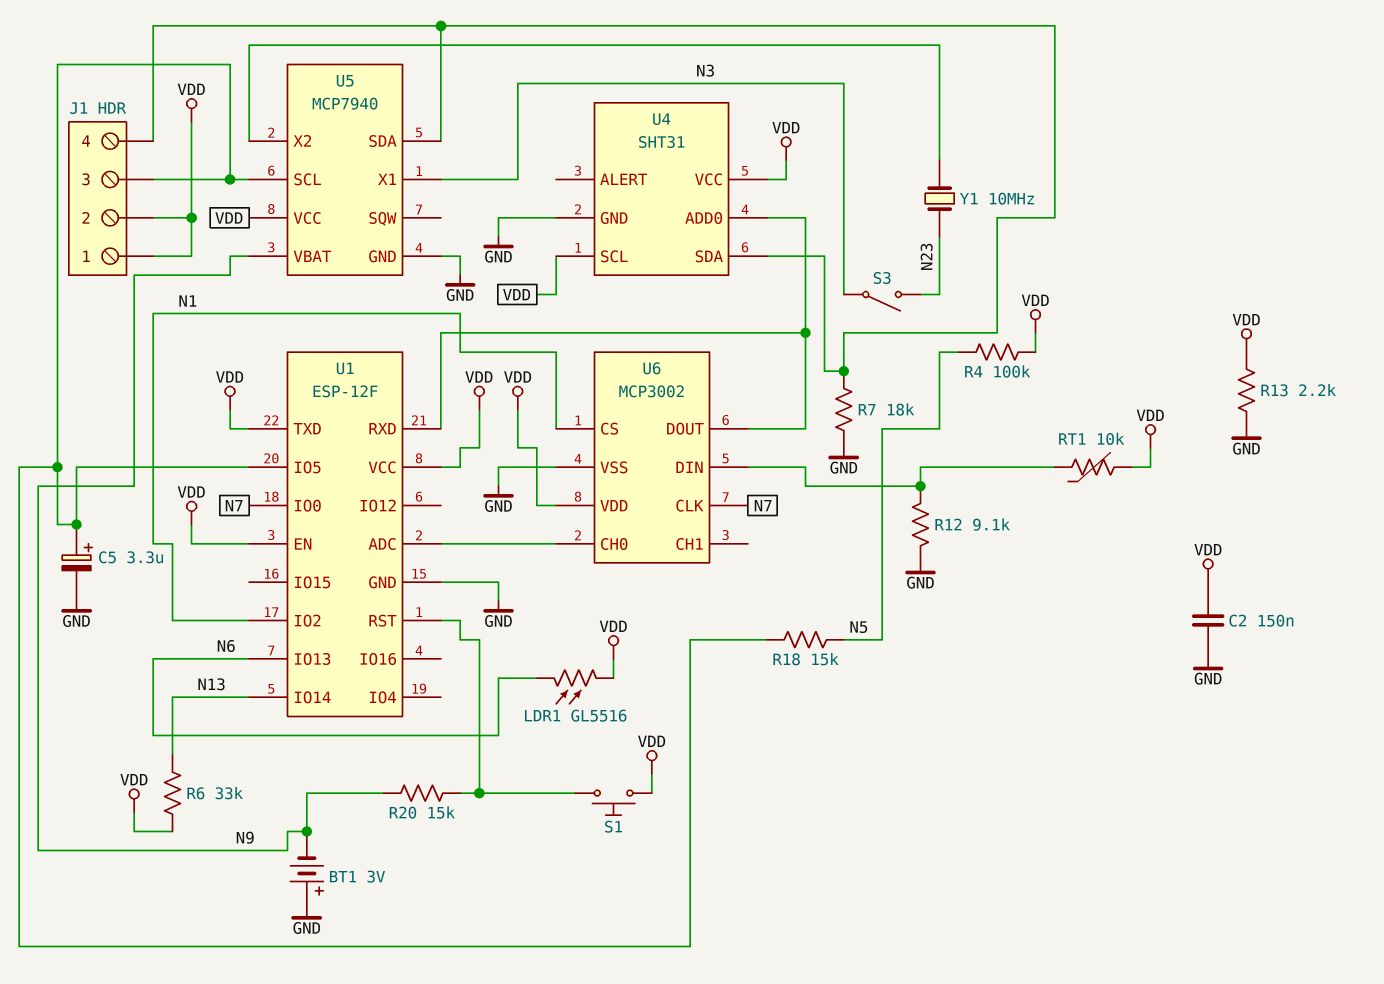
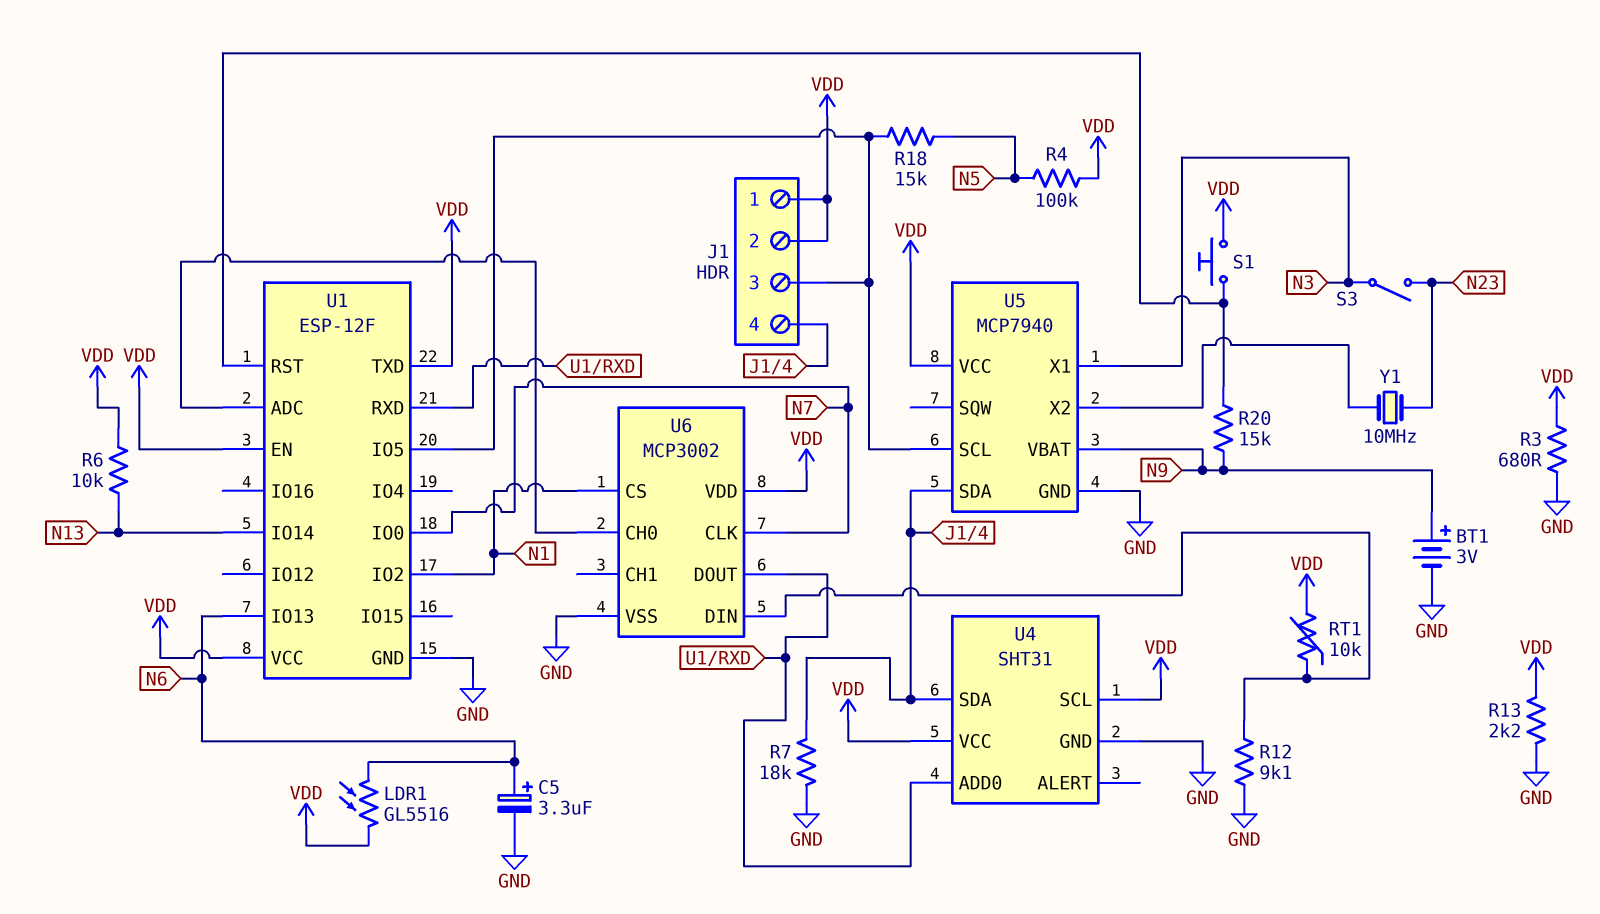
BT1: 3V (plus GND, minus N9) -> 3V (plus N9, minus GND)
C2: 150nF (GND, VDD) -> none
C5: 3.3uF (plus J1/3, minus GND) -> 3.3uF (plus N6, minus GND)
R3: none -> 680 (GND, VDD)
R6: 33k (N13, VDD) -> 10k (N13, VDD)

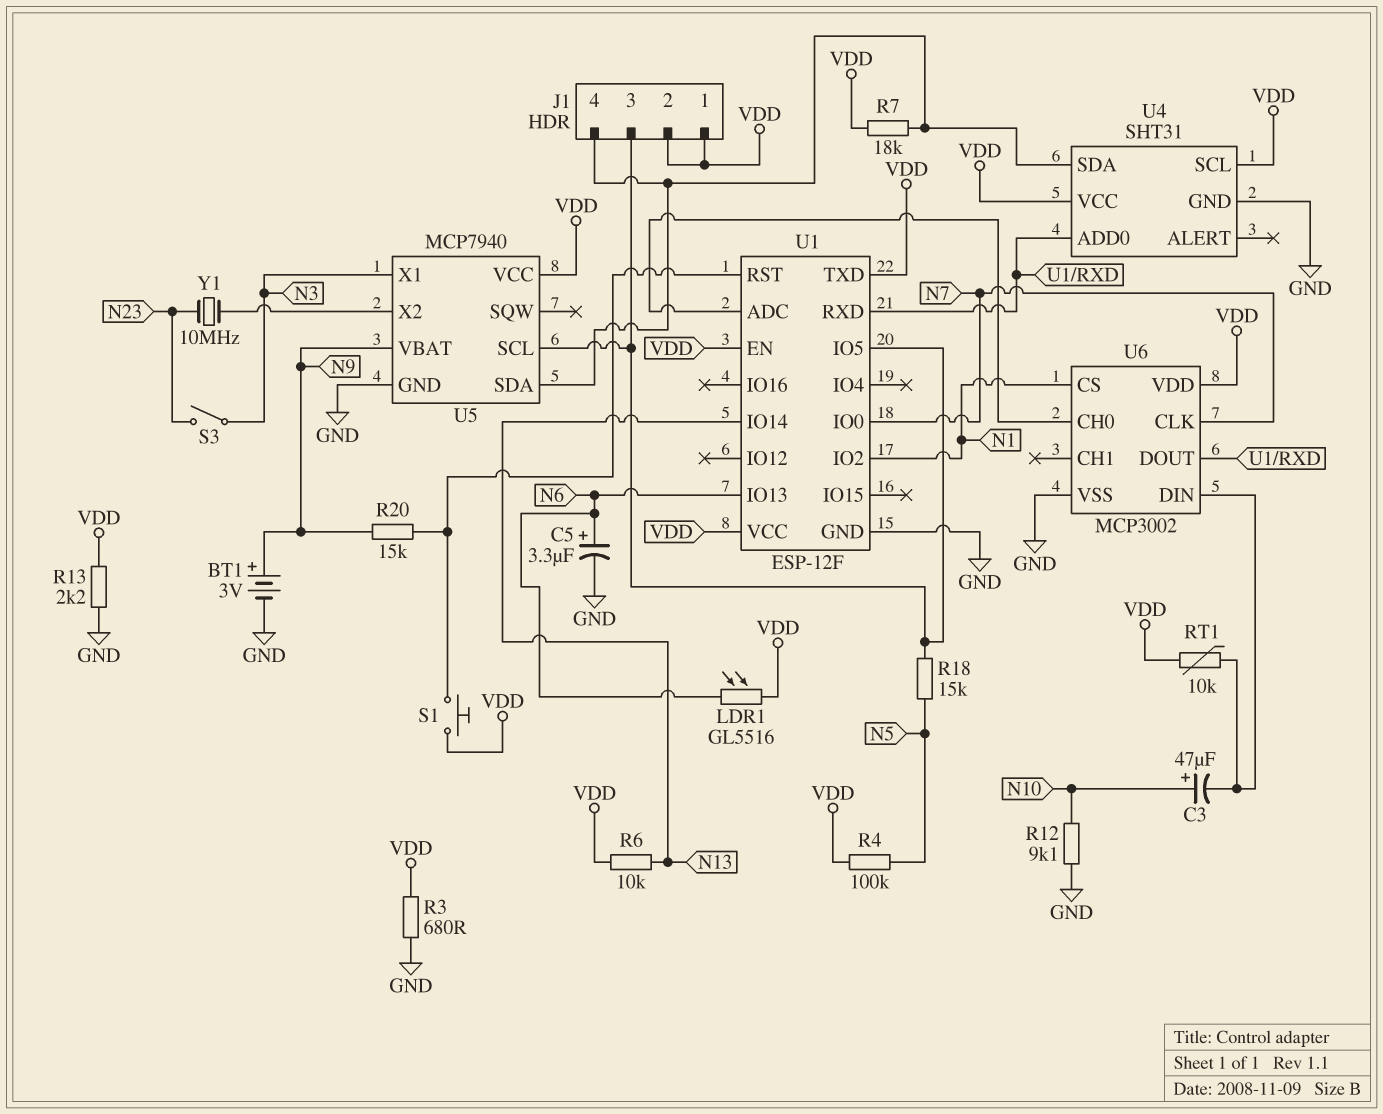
C3: none -> 47uF (plus N10, minus U6/DIN)
R7: 18k (GND, J1/4) -> 18k (J1/4, VDD)
R12: 9.1k (GND, U6/DIN) -> 9.1k (GND, N10)

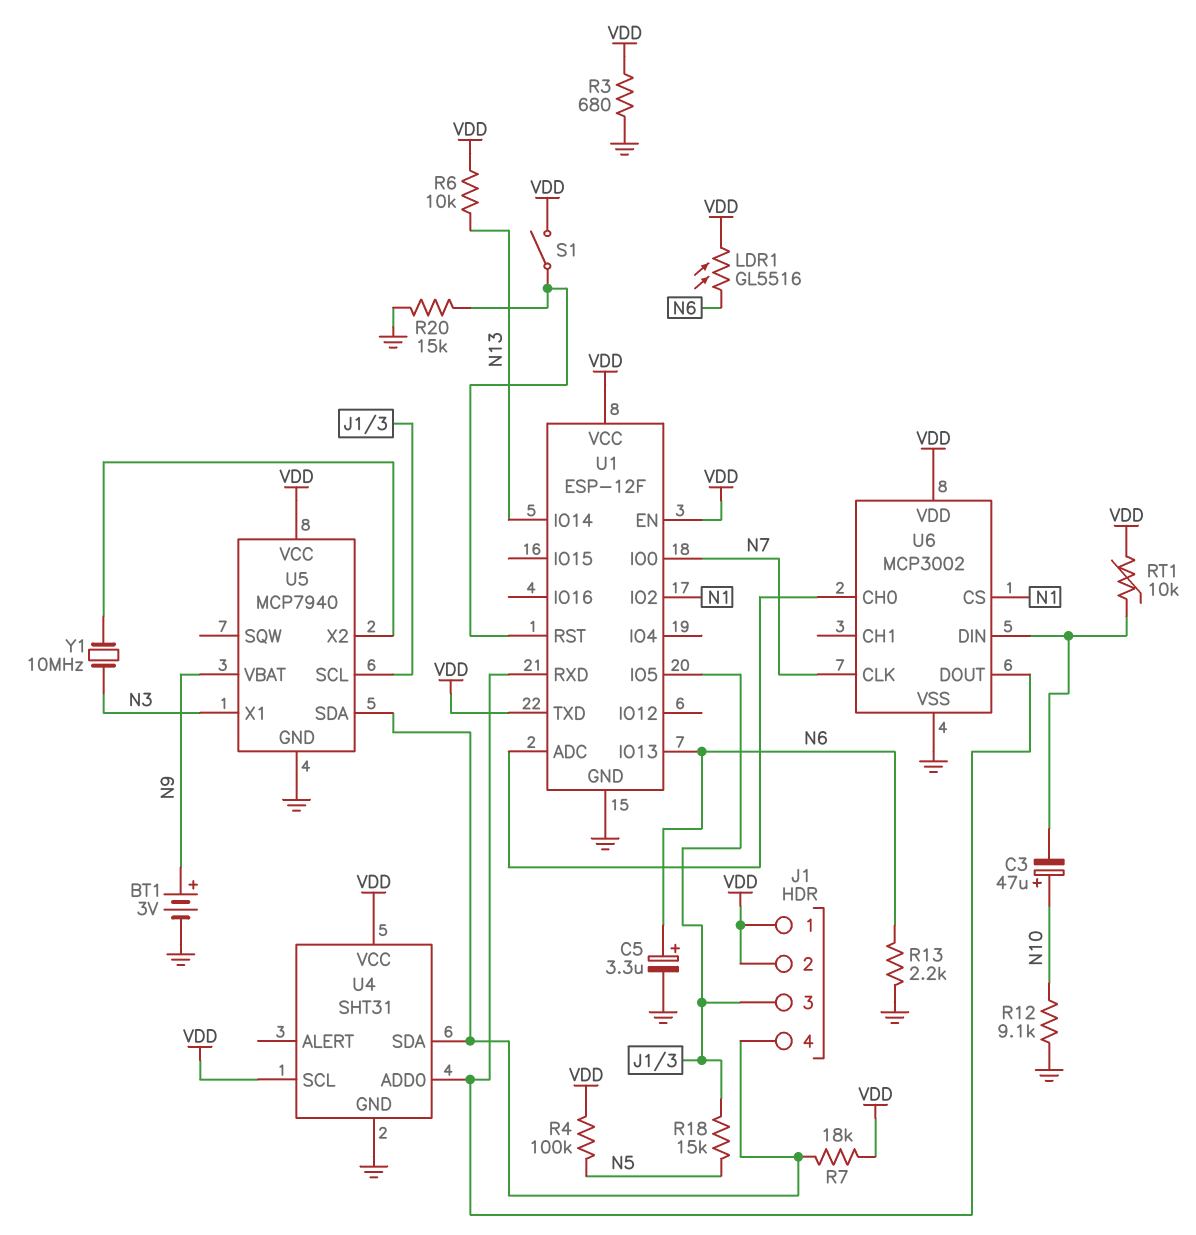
R13: 2.2k (GND, VDD) -> 2.2k (GND, N6)
R20: 15k (N9, U1/RST) -> 15k (GND, U1/RST)
S1: button (U1/RST, VDD) -> switch (U1/RST, VDD)
S3: switch (N3, N23) -> none
Y1: 10MHz (N23, U5/X2) -> 10MHz (N3, U5/X2)

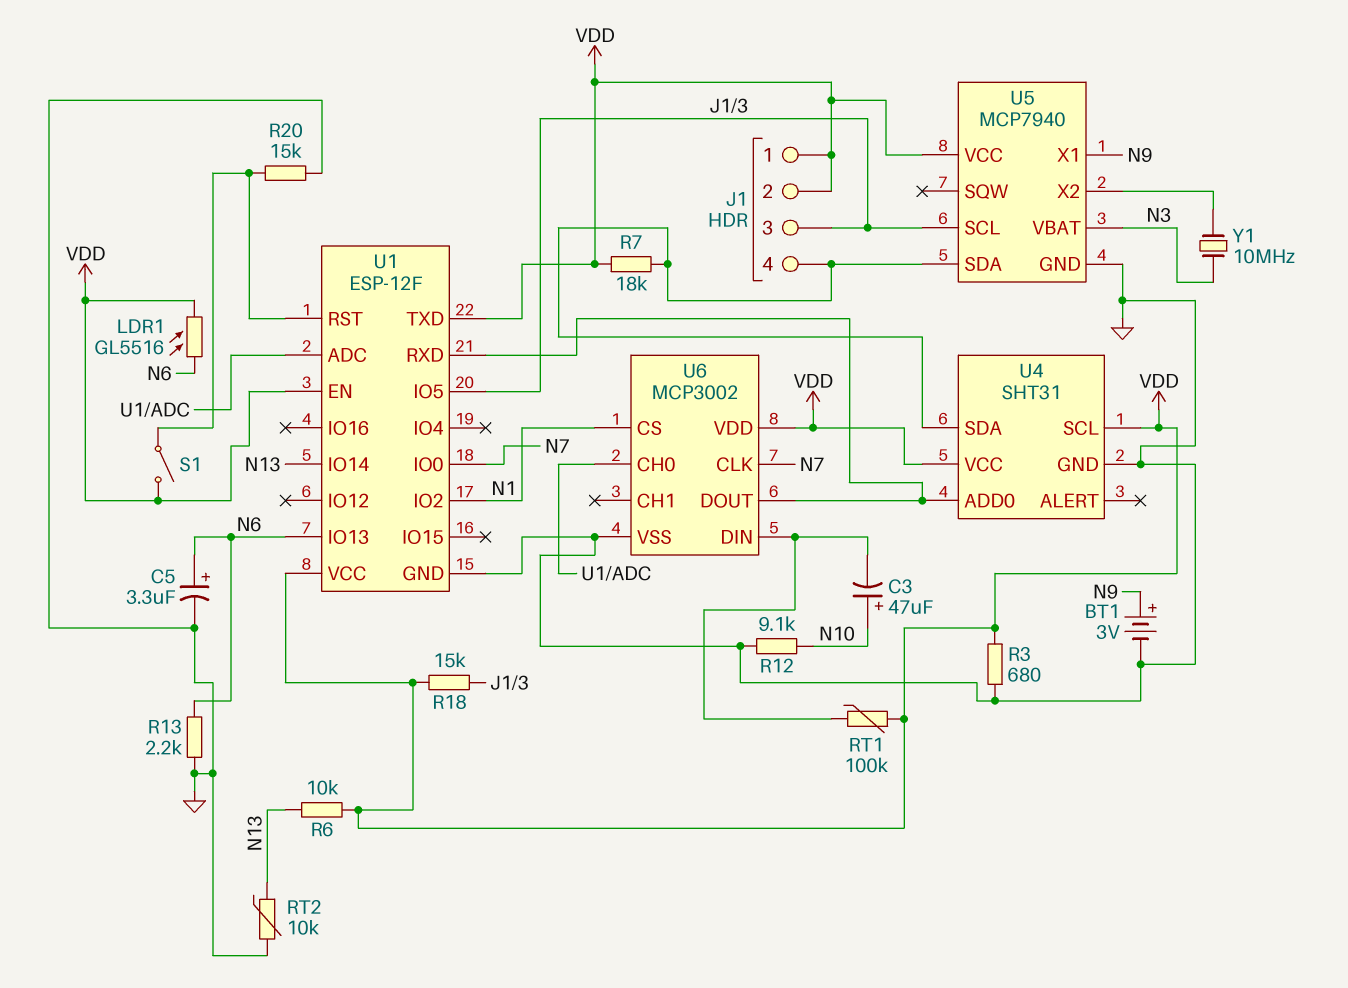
R4: 100k (N5, VDD) -> none
R18: 15k (J1/3, N5) -> 15k (J1/3, VDD)
RT1: 10k (U6/DIN, VDD) -> 100k (U6/DIN, VDD)
RT2: none -> 10k (GND, N13)
U5 pin VBAT: N9 -> N3
U5 pin X1: N3 -> N9

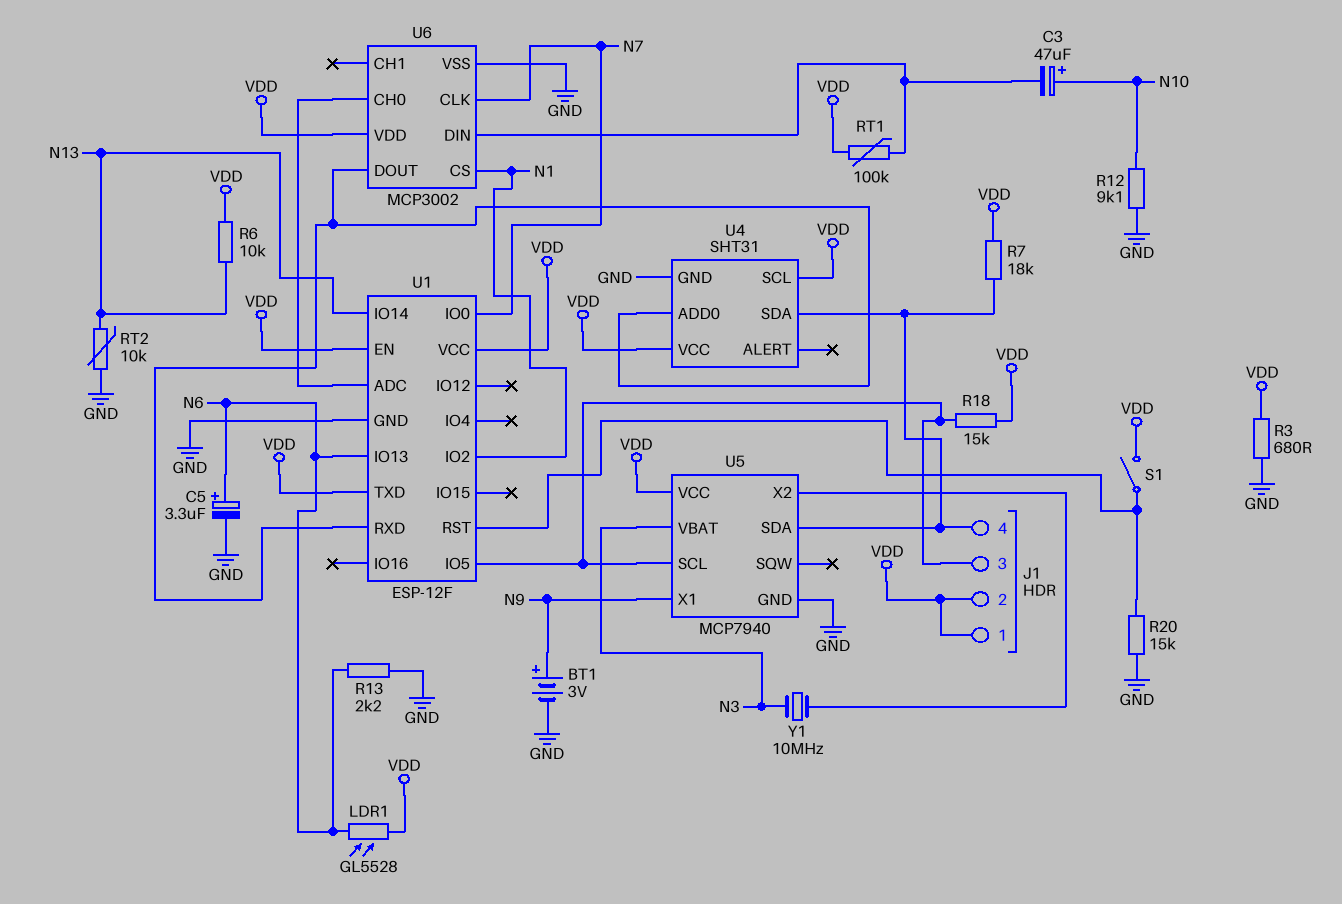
LDR1: GL5516 (N6, VDD) -> GL5528 (N6, VDD)

